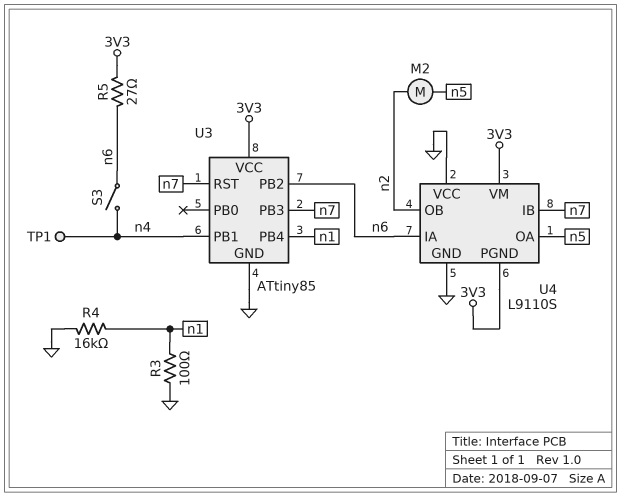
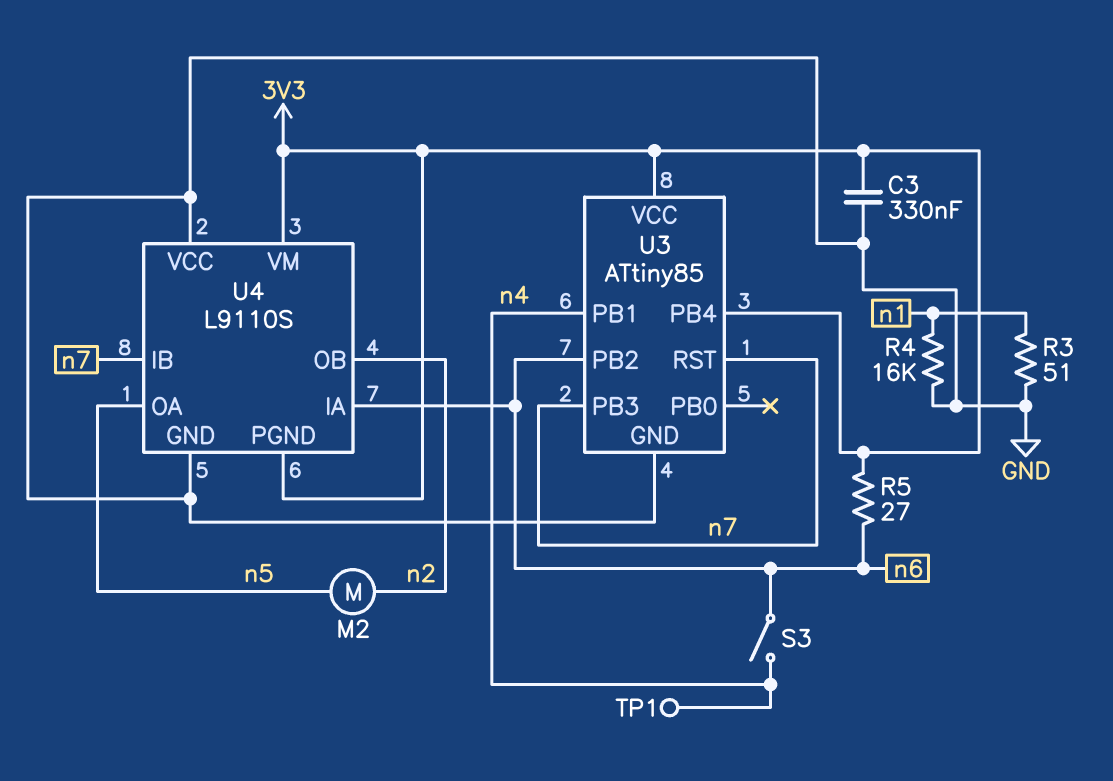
C3: none -> 330nF (3V3, GND)
R3: 100 (GND, n1) -> 51 (GND, n1)
U3 pin PB4: n1 -> 3V3

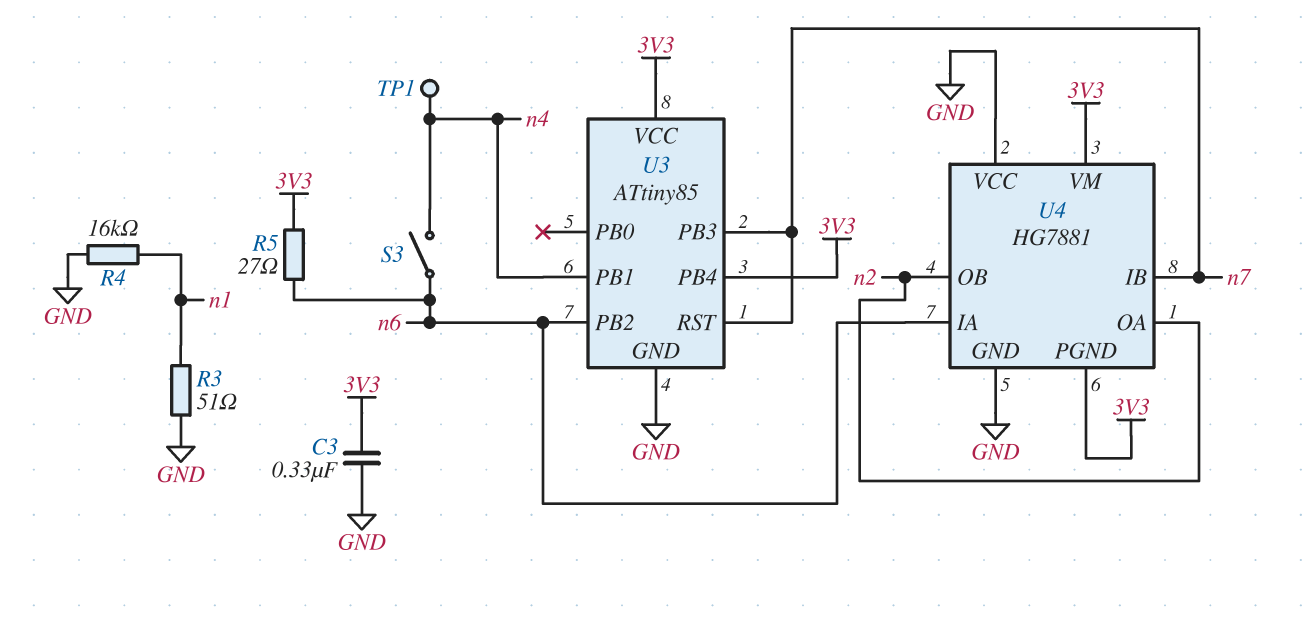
M2: motor (n2, n5) -> none
U4: L9110S -> HG7881
U4 pin OA: n5 -> n2

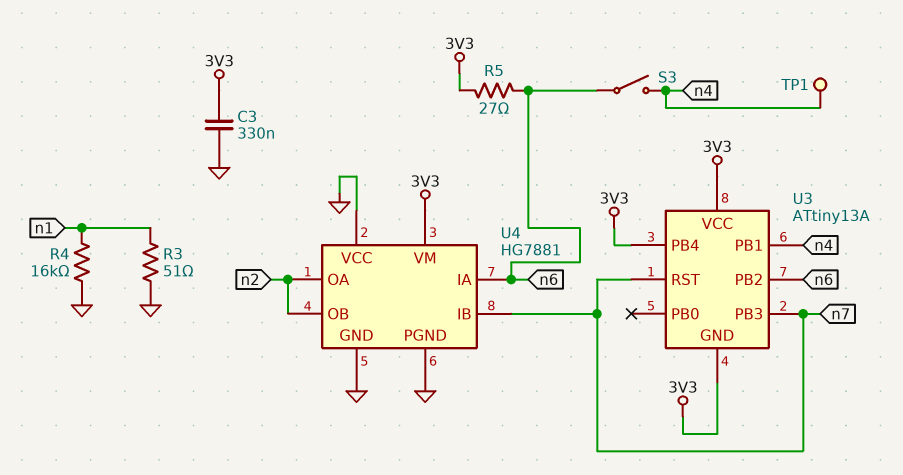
U3: ATtiny85 -> ATtiny13A
U3 pin GND: GND -> 3V3
U4 pin PGND: 3V3 -> GND

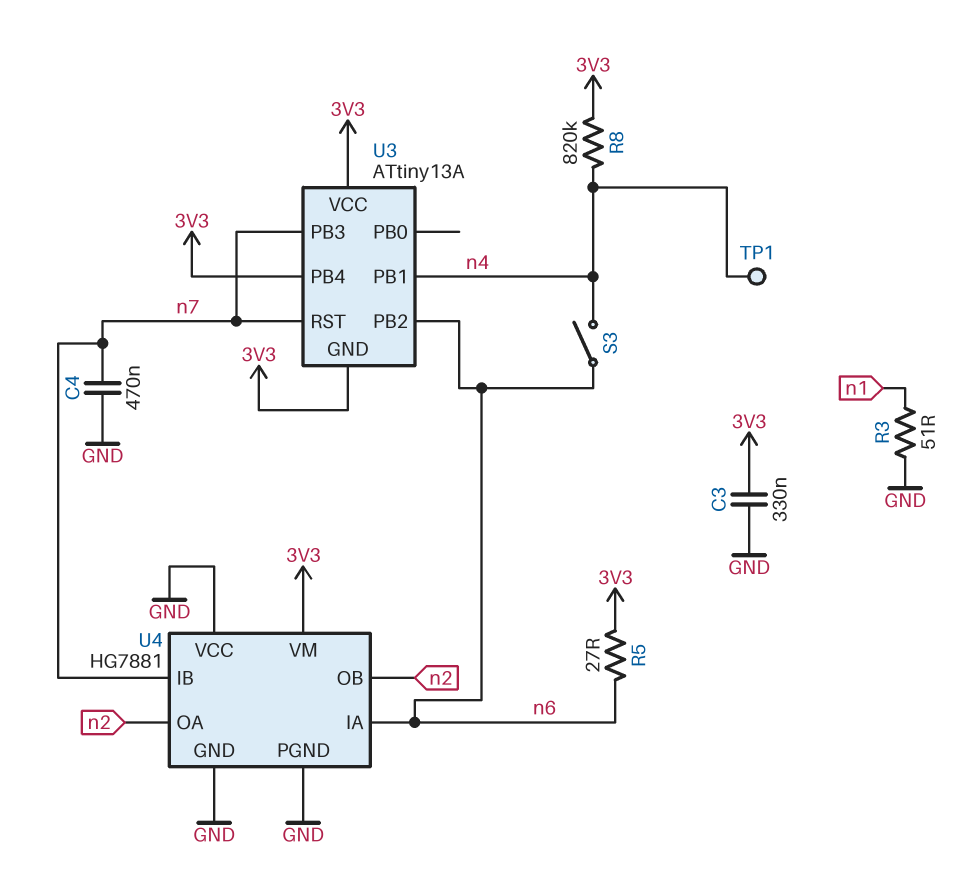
C4: none -> 470nF (GND, n7)
R4: 16k (GND, n1) -> none
R8: none -> 820k (3V3, n4)

